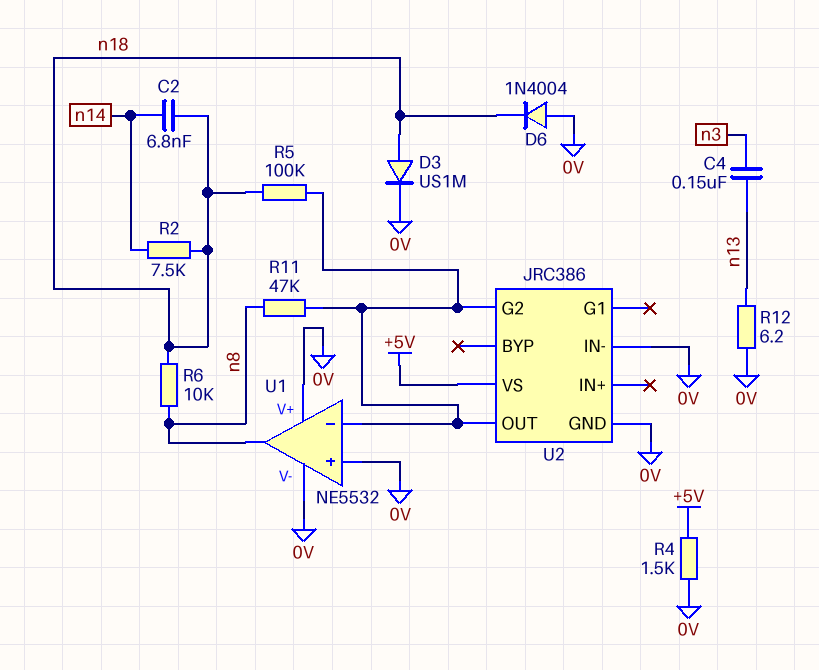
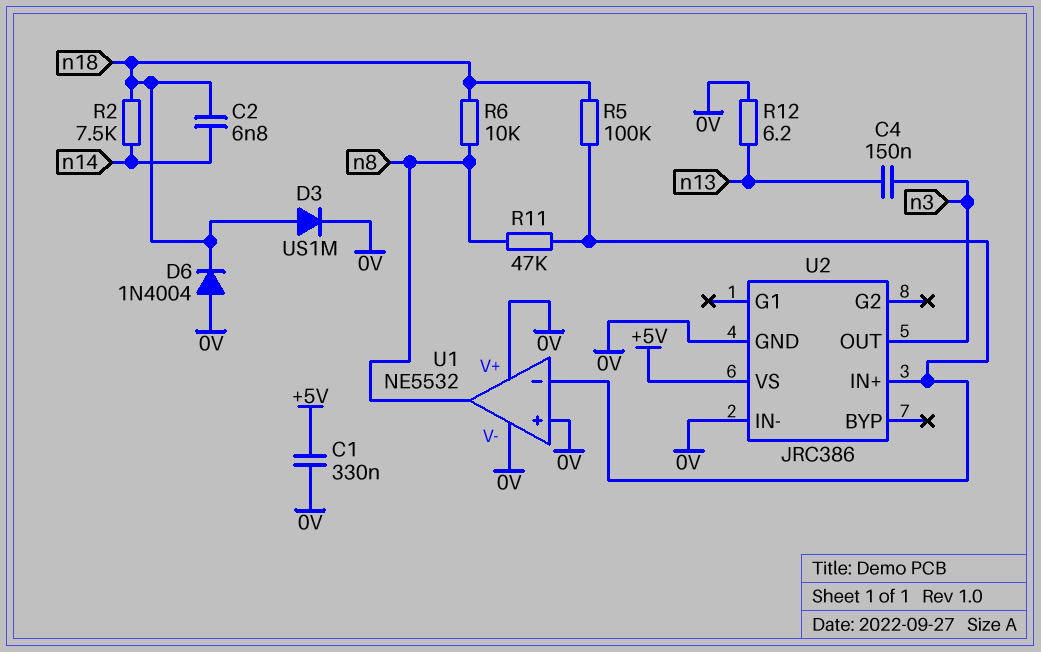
C1: none -> 330nF (+5V, 0V)
R4: 1.5k (+5V, 0V) -> none
U2 pin G2: U1/in- -> none
U2 pin IN+: none -> U1/in-
U2 pin OUT: U1/in- -> n3

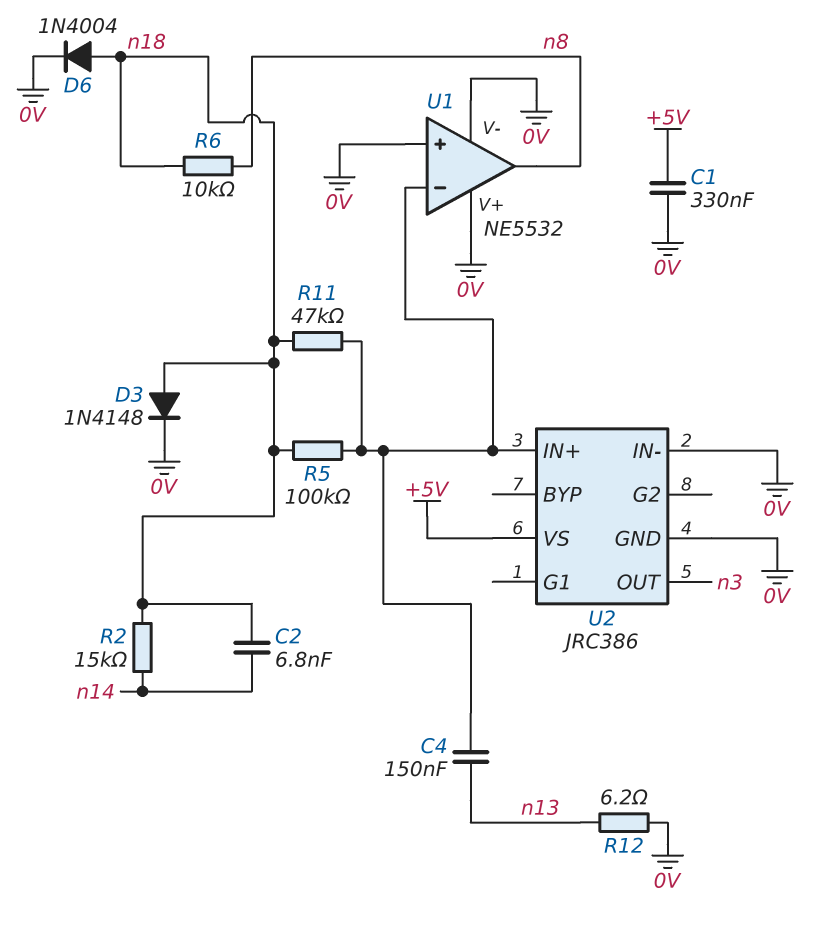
C4: 150nF (n3, n13) -> 150nF (U1/in-, n13)
D3: diode US1M (A n18, K 0V) -> diode 1N4148 (A n18, K 0V)
D6: diode 1N4004 (A 0V, K n18) -> diode 1N4004 (A n18, K 0V)
R2: 7.5k (n14, n18) -> 15k (n14, n18)
R11: 47k (U1/in-, n8) -> 47k (U1/in-, n18)

